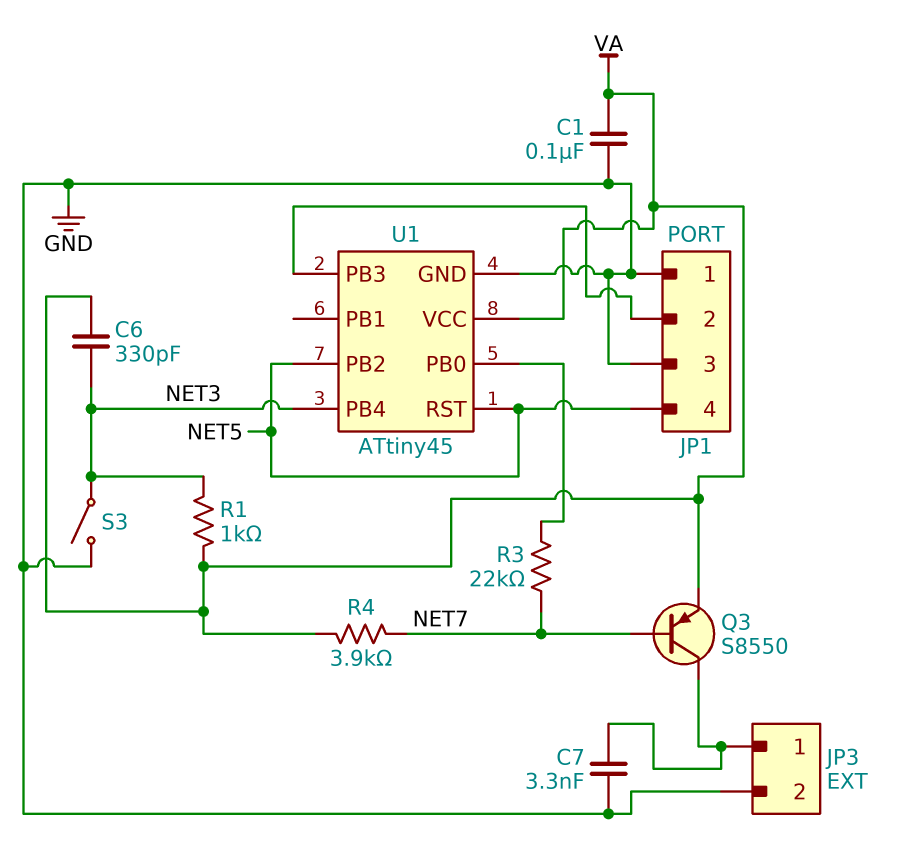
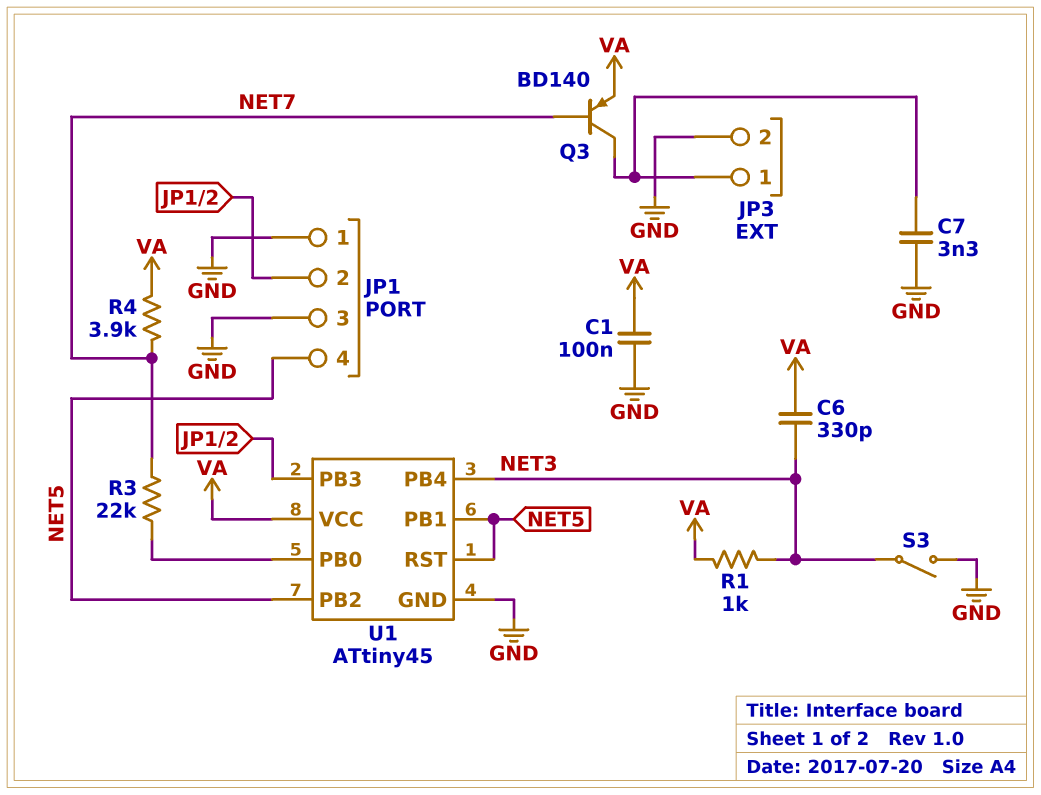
Q3: PNP S8550 (B NET7, C JP3/1, E VA) -> PNP BD140 (B NET7, C JP3/1, E VA)
U1 pin PB1: none -> NET5

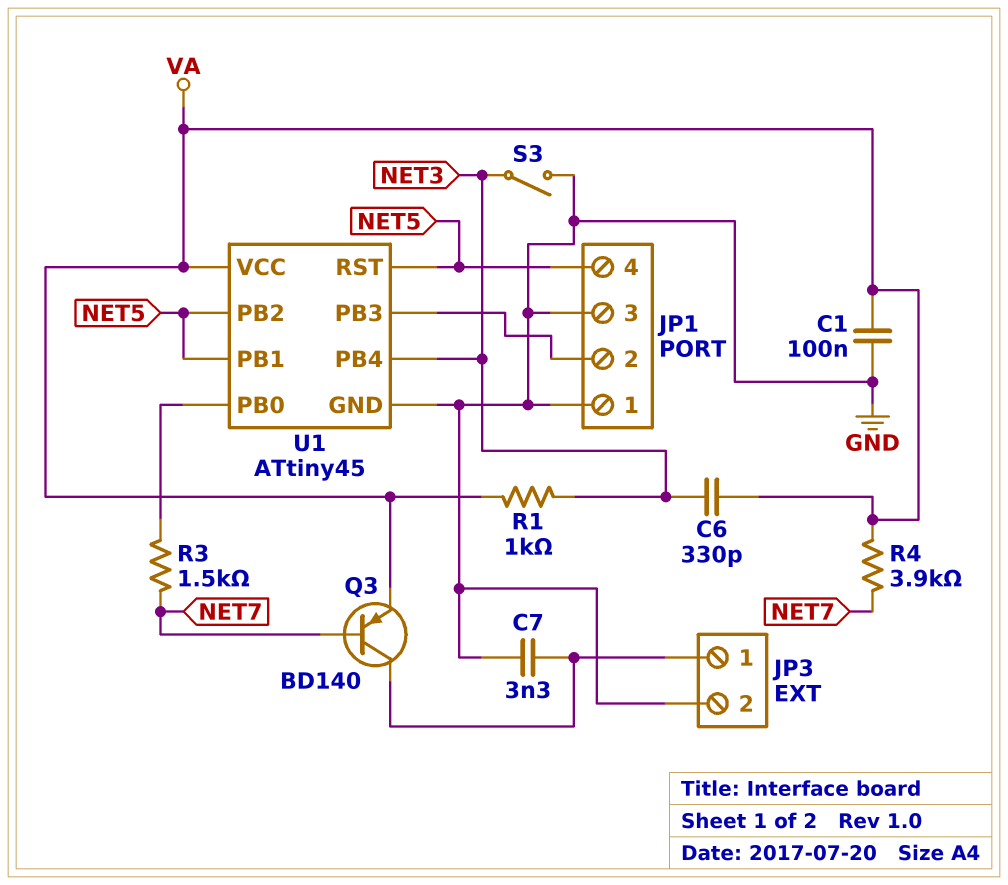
R3: 22k (NET7, U1/PB0) -> 1.5k (NET7, U1/PB0)

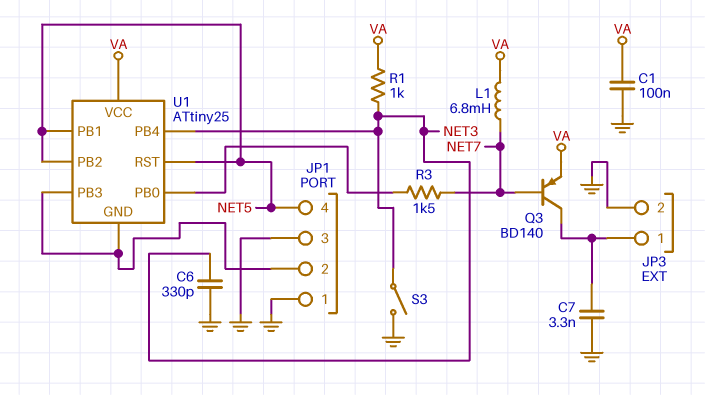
C6: 330pF (NET3, VA) -> 330pF (GND, NET3)
L1: none -> 6.8mH (NET7, VA)
R4: 3.9k (NET7, VA) -> none
U1: ATtiny45 -> ATtiny25
U1 pin GND: GND -> JP1/2

